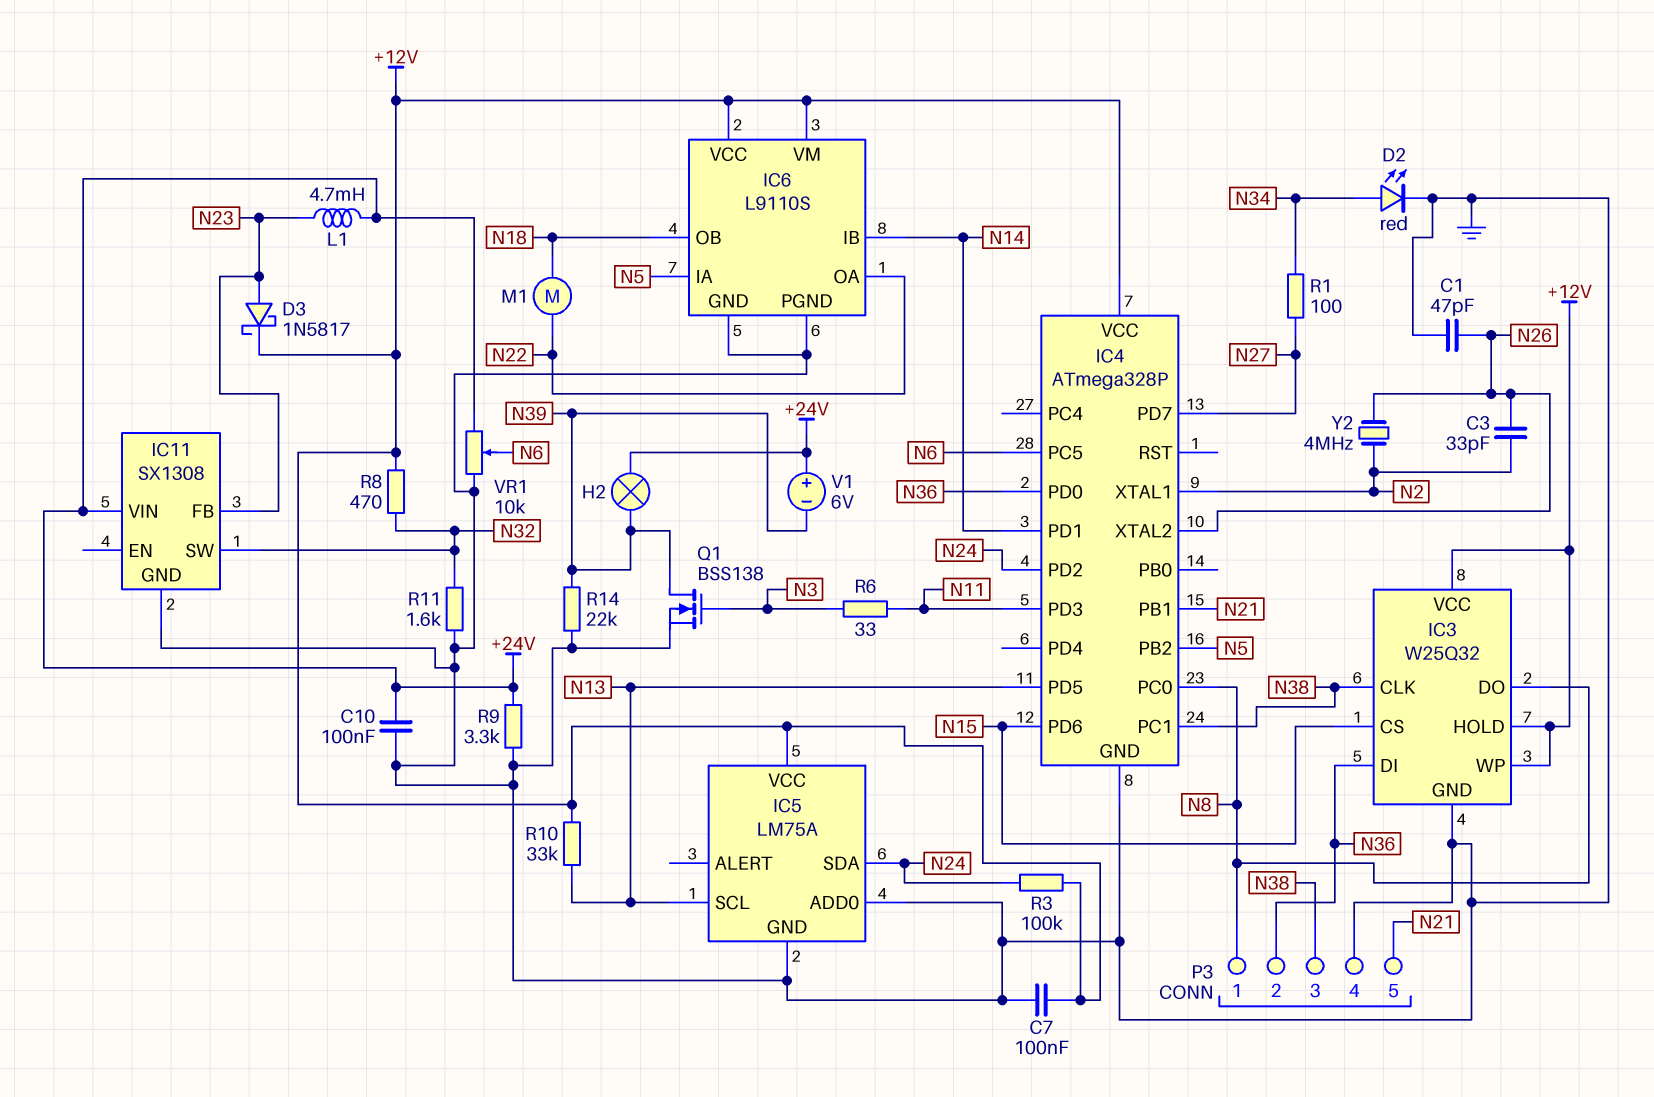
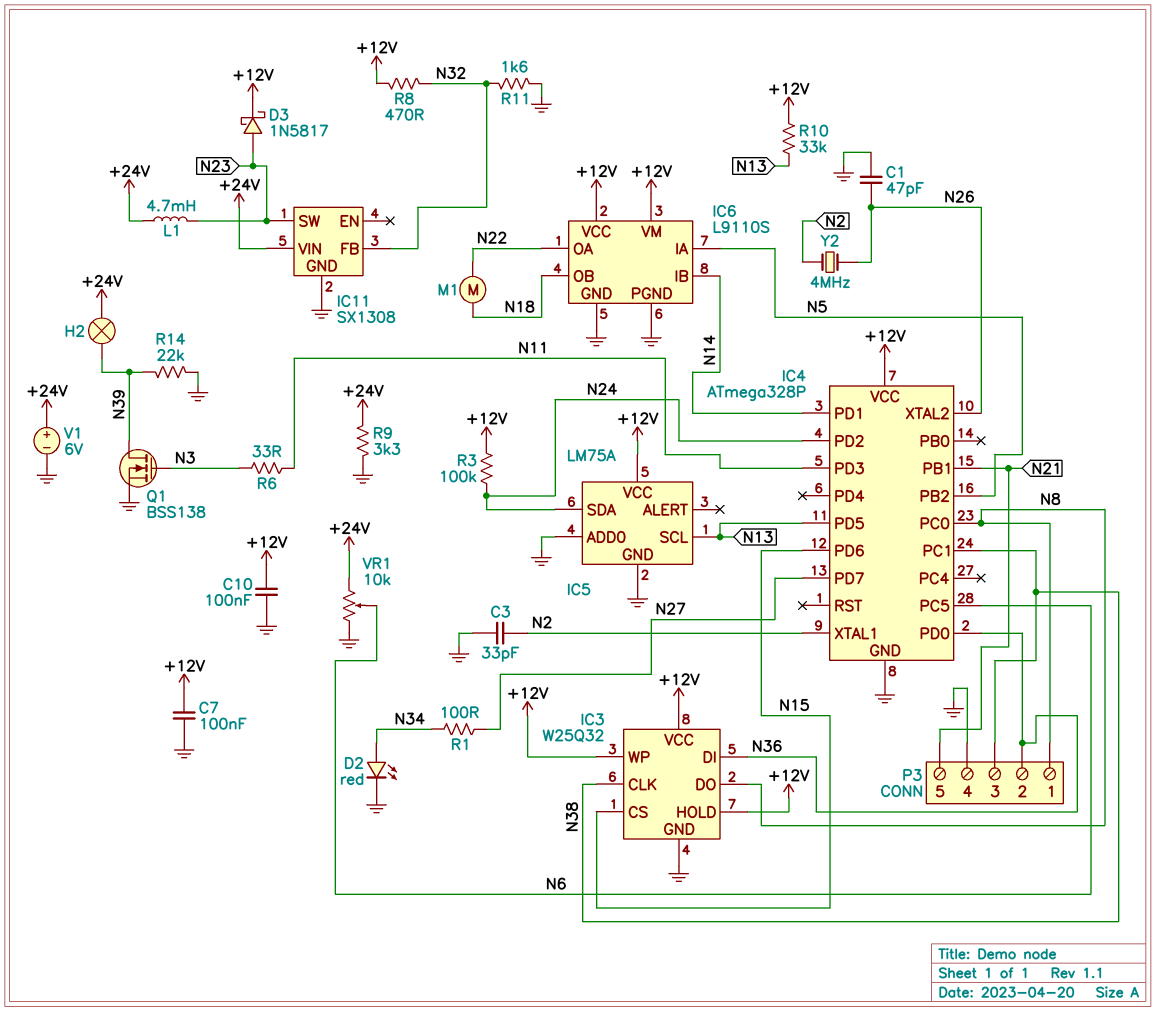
C3: 33pF (N2, N26) -> 33pF (GND, N2)
C10: 100nF (+24V, GND) -> 100nF (+12V, GND)
IC11 pin FB: N23 -> N32
IC11 pin SW: N32 -> N23
V1: 6V (plus +24V, minus N39) -> 6V (plus +24V, minus GND)

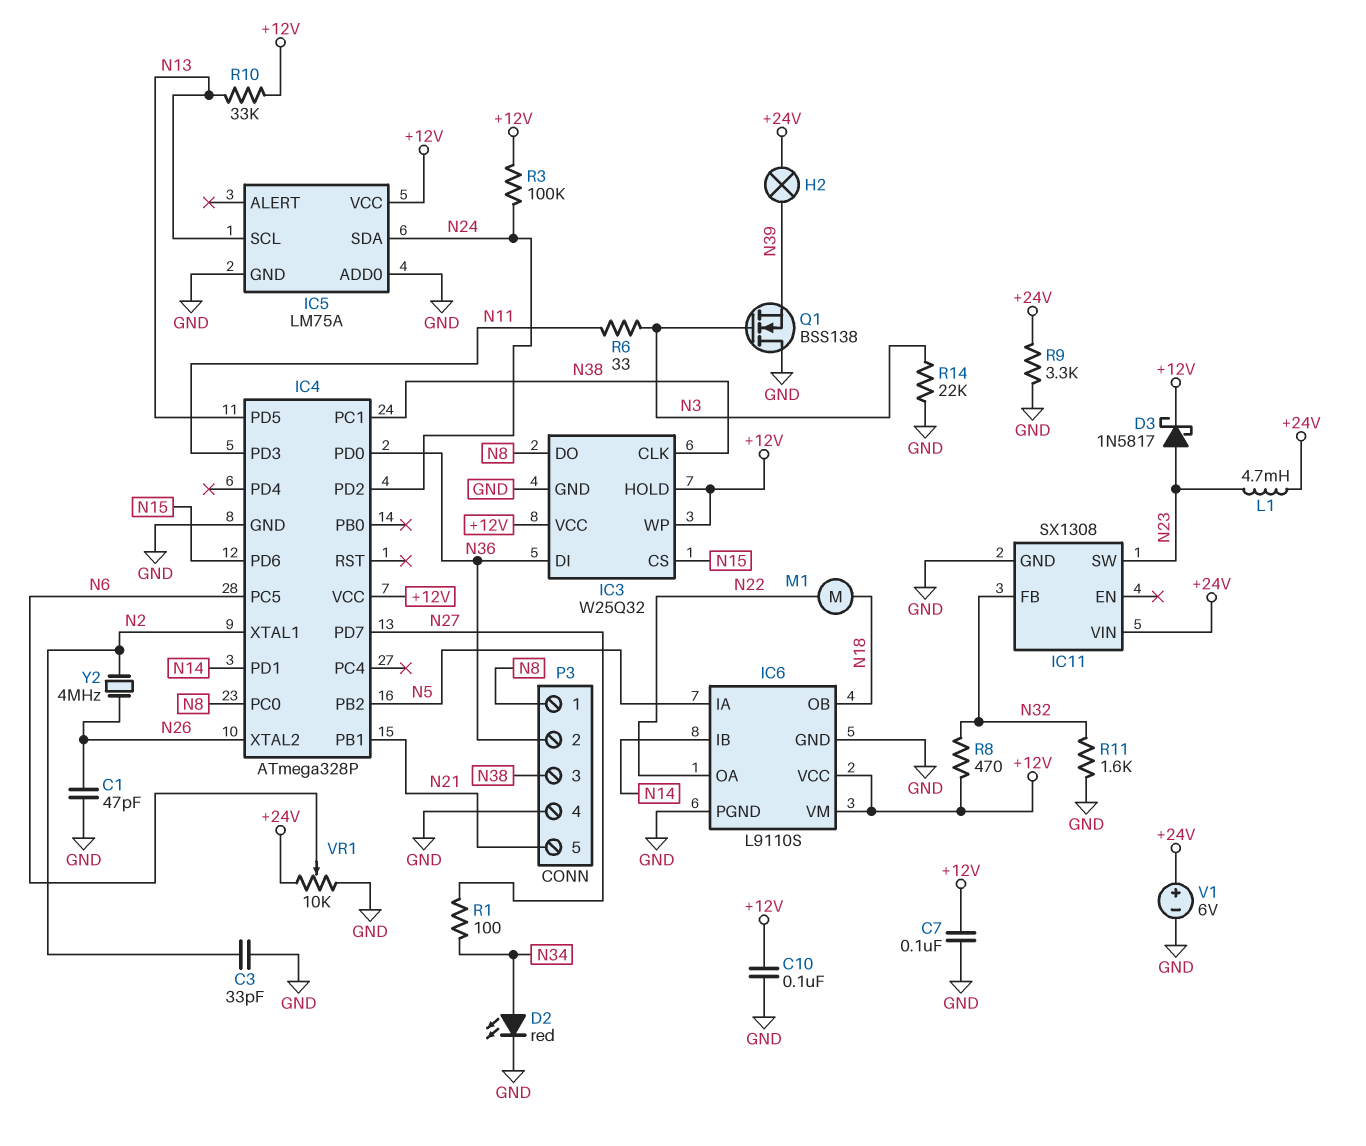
Q1: NMOS BSS138 (G N3, D N39, S GND) -> NMOS BSS138 (G N3, D GND, S N39)
R14: 22k (GND, N39) -> 22k (GND, N3)

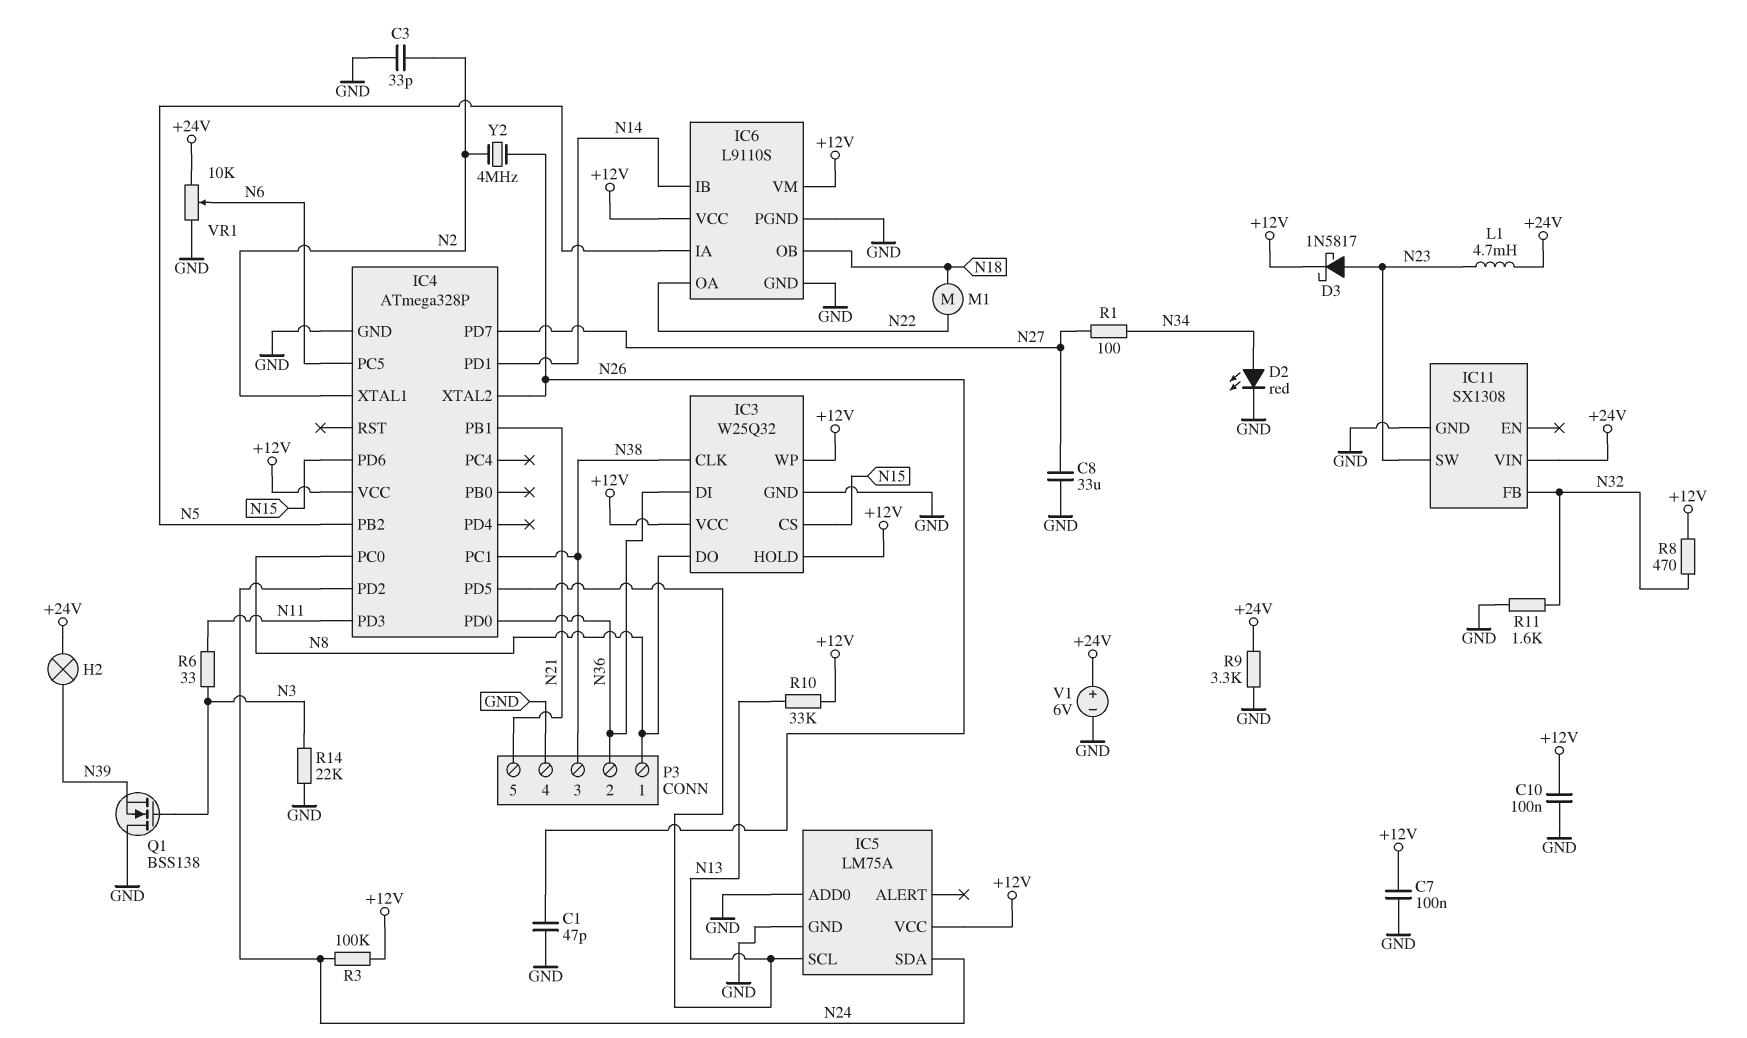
C8: none -> 33uF (GND, N27)

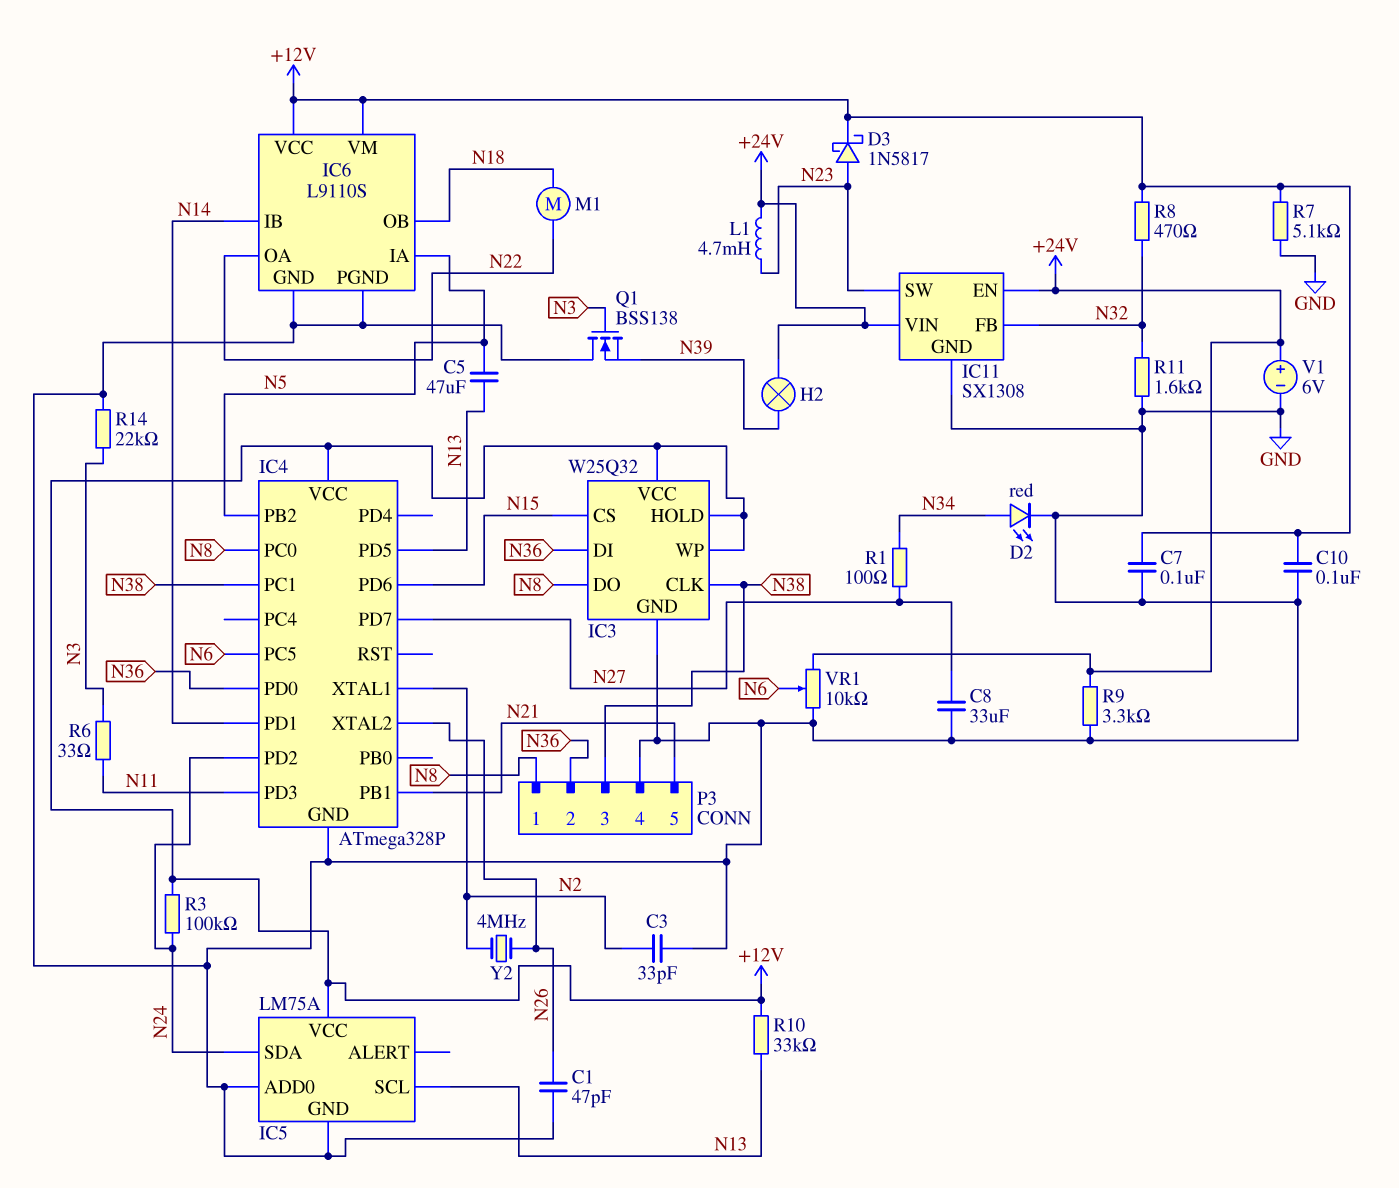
C5: none -> 47uF (N5, N13)
IC11 pin EN: none -> +24V
R7: none -> 5.1k (+12V, GND)

